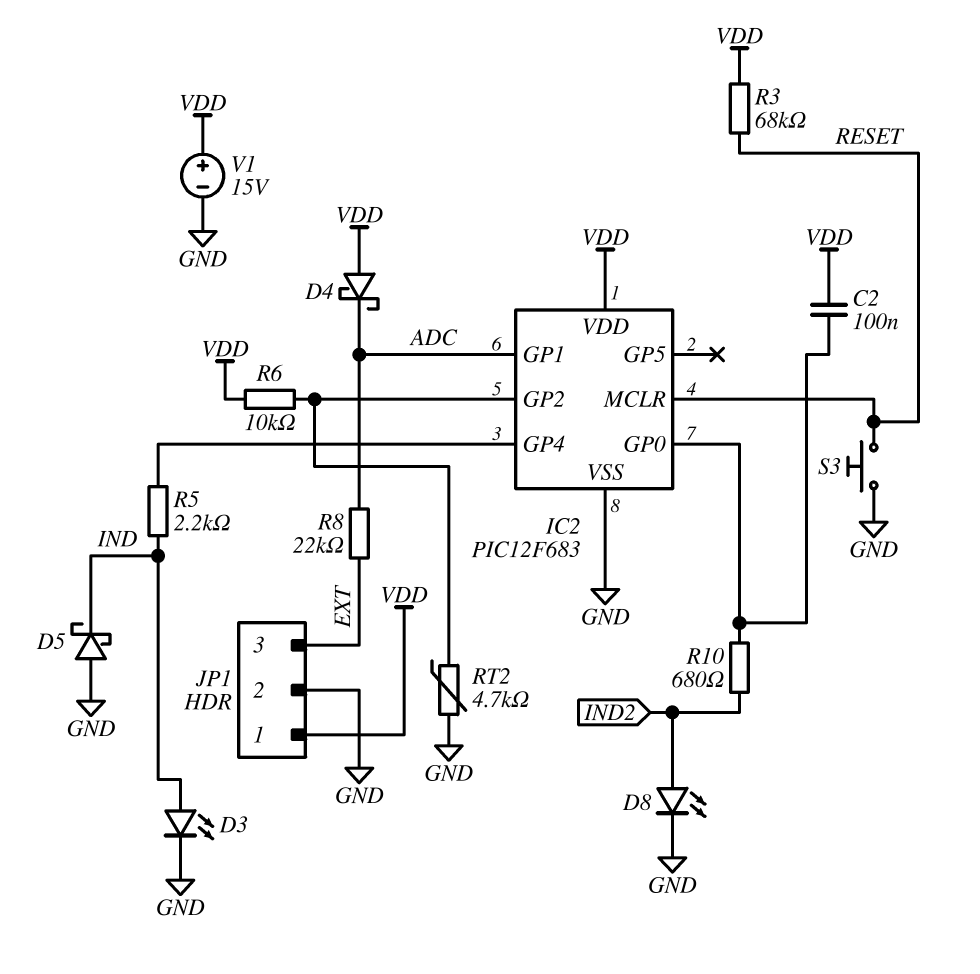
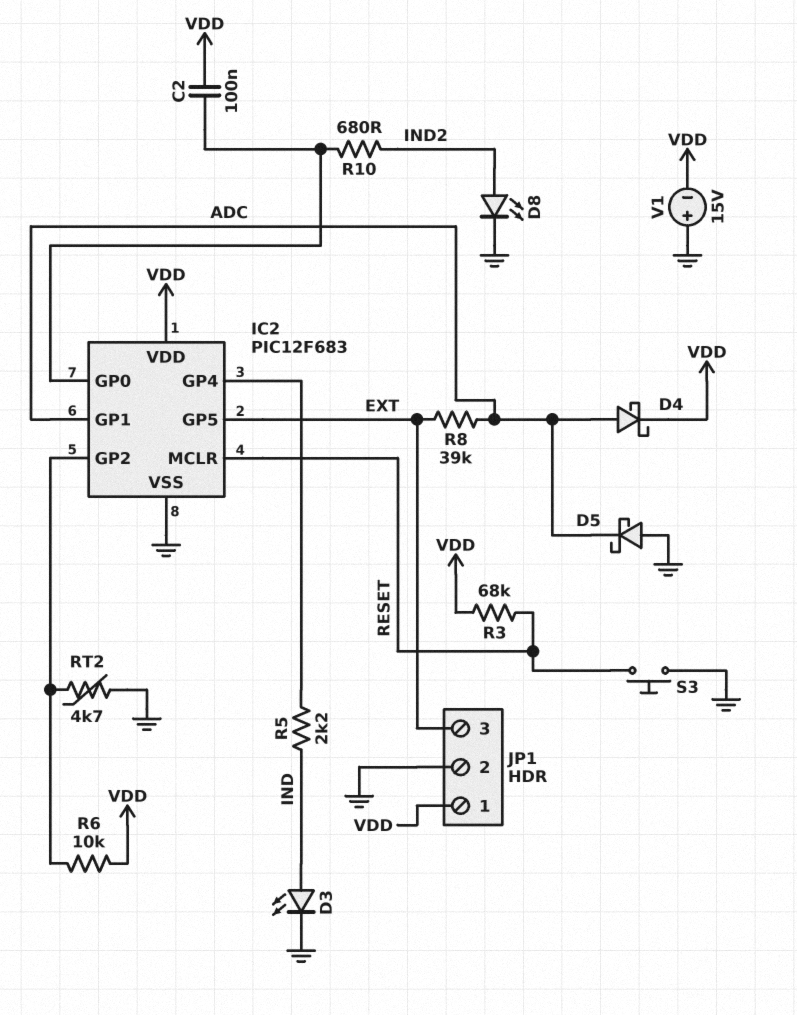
D4: schottky (A VDD, K ADC) -> schottky (A ADC, K VDD)
D5: schottky (A GND, K IND) -> schottky (A GND, K ADC)
IC2 pin GP5: none -> EXT
R8: 22k (ADC, EXT) -> 39k (ADC, EXT)
V1: 15V (plus VDD, minus GND) -> 15V (plus GND, minus VDD)

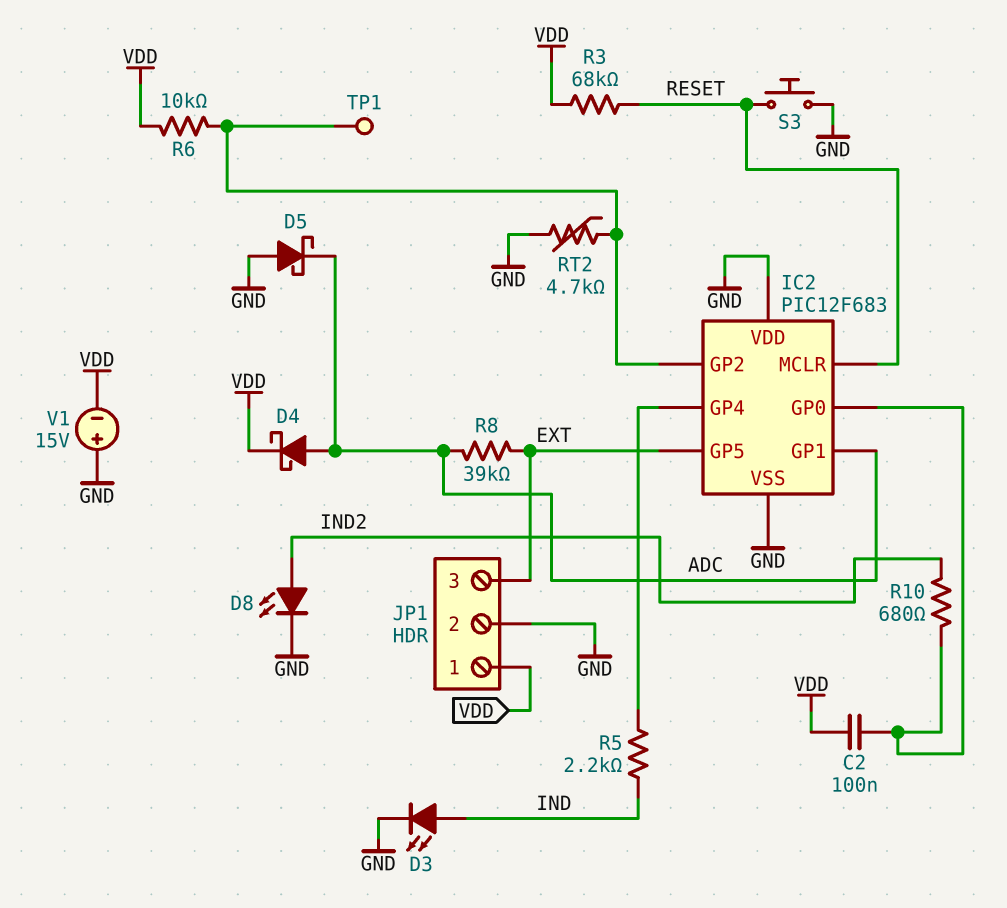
IC2 pin VDD: VDD -> GND
TP1: none -> test point (IC2/GP2)

